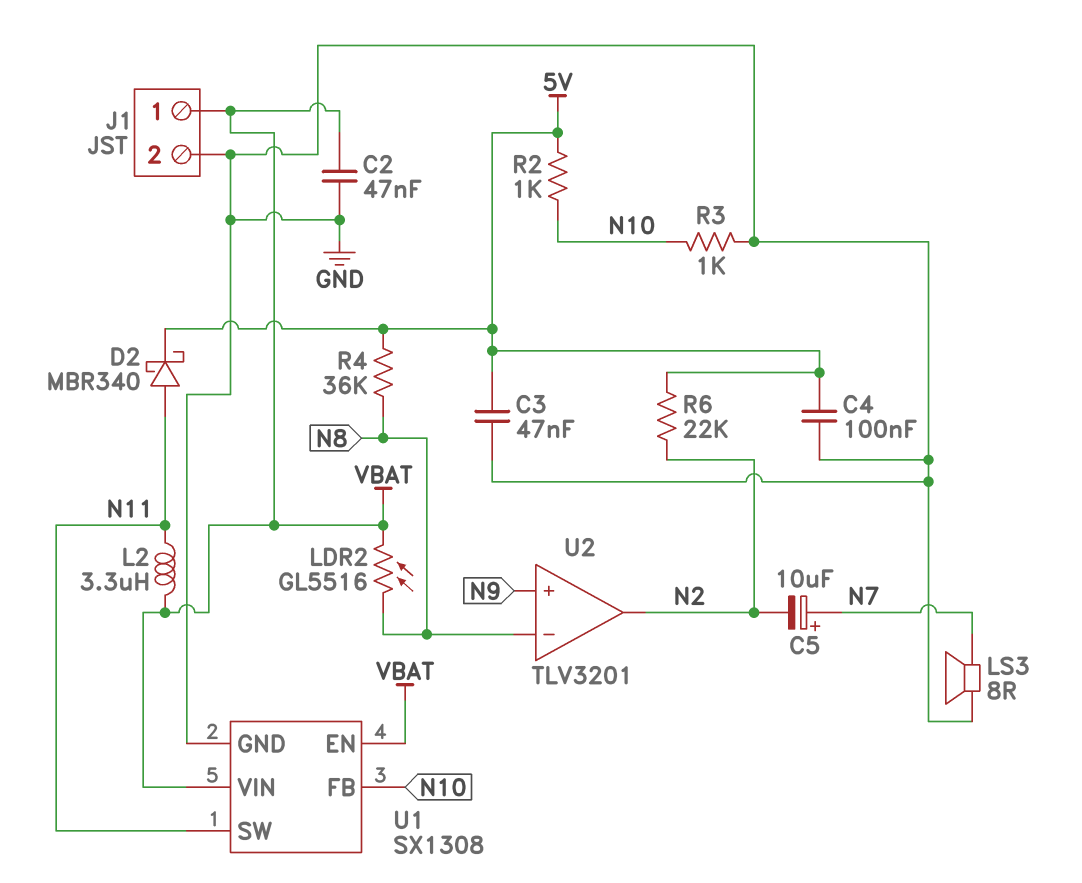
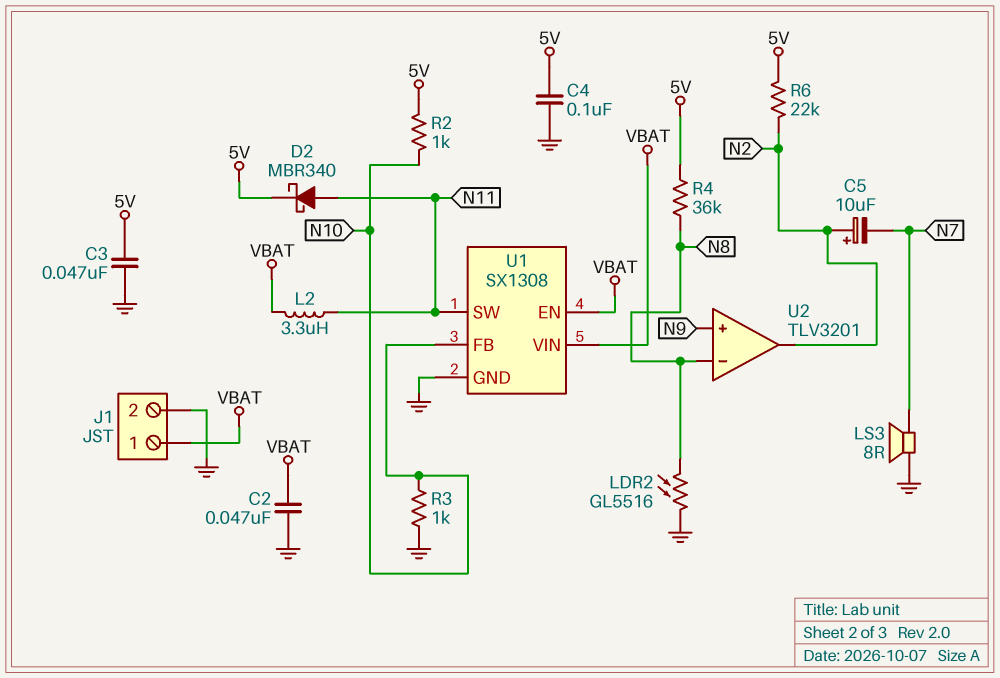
C5: 10uF (plus N7, minus N2) -> 10uF (plus N2, minus N7)
LDR2: GL5516 (N8, VBAT) -> GL5516 (GND, N8)

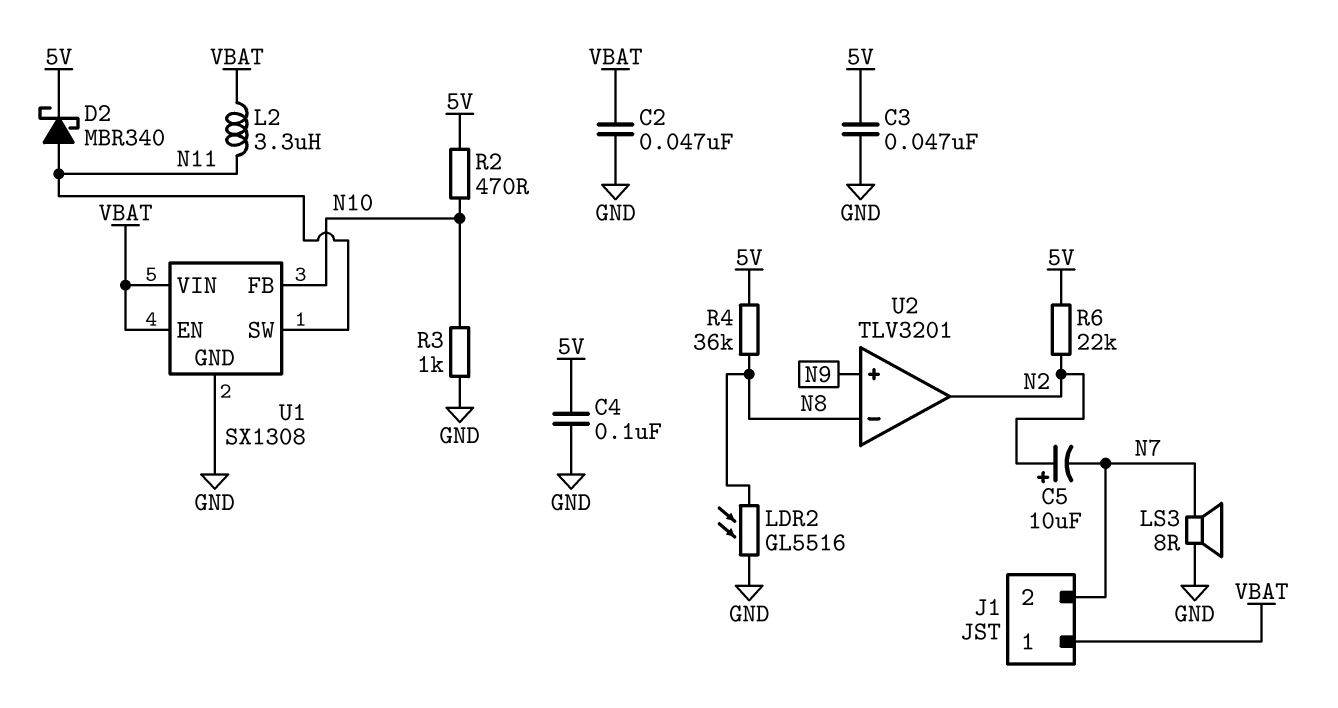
J1 pin 2: GND -> N7
R2: 1k (5V, N10) -> 470 (5V, N10)

